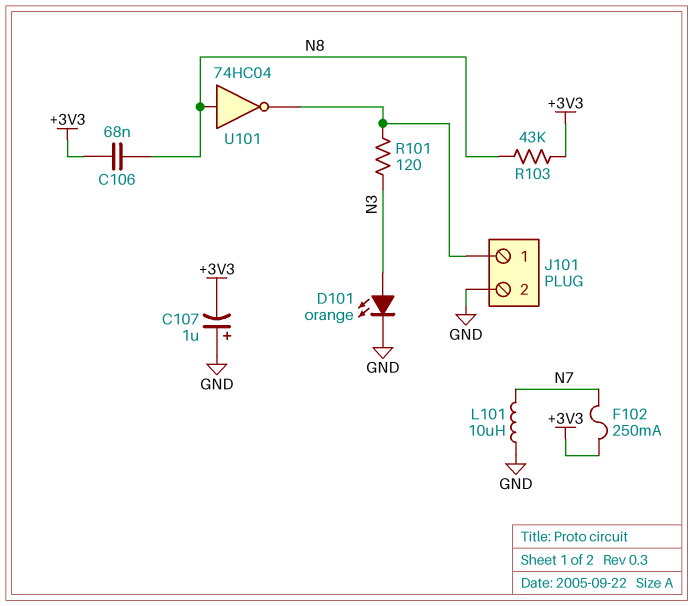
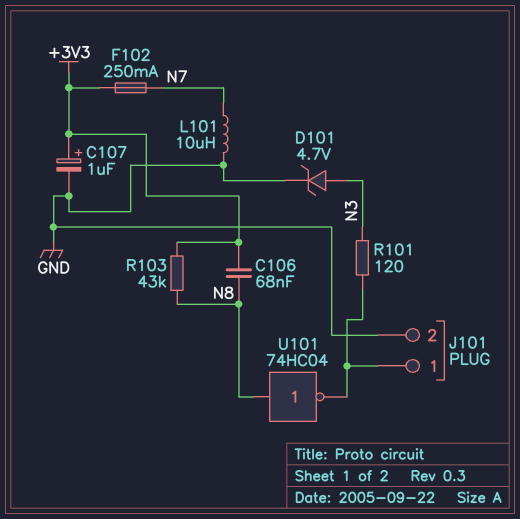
C107: 1uF (plus GND, minus +3V3) -> 1uF (plus +3V3, minus GND)
D101: LED orange (A N3, K GND) -> zener 4.7V (A N3, K GND)

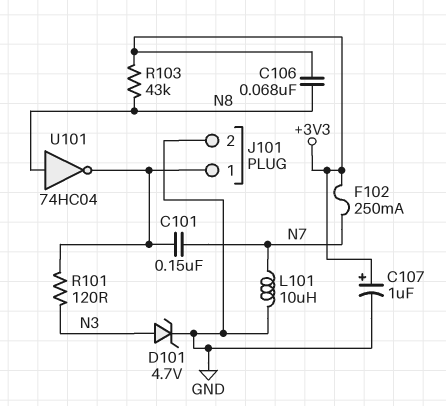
C101: none -> 150nF (J101/1, N7)

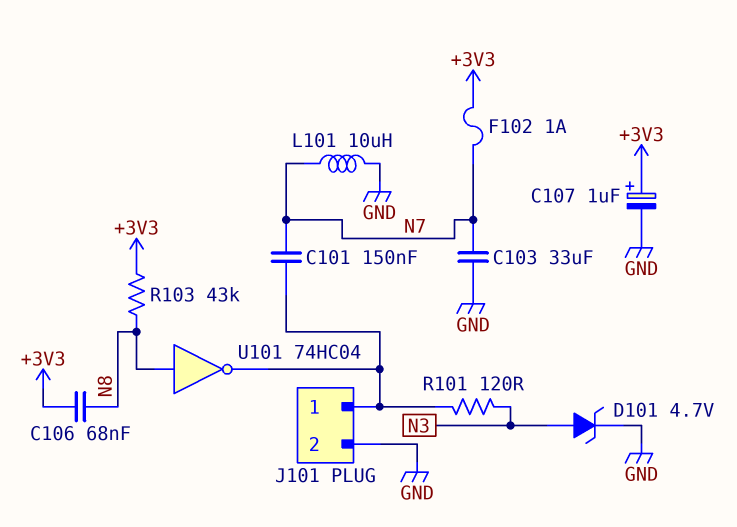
C103: none -> 33uF (GND, N7)
F102: 250mA (+3V3, N7) -> 1A (+3V3, N7)

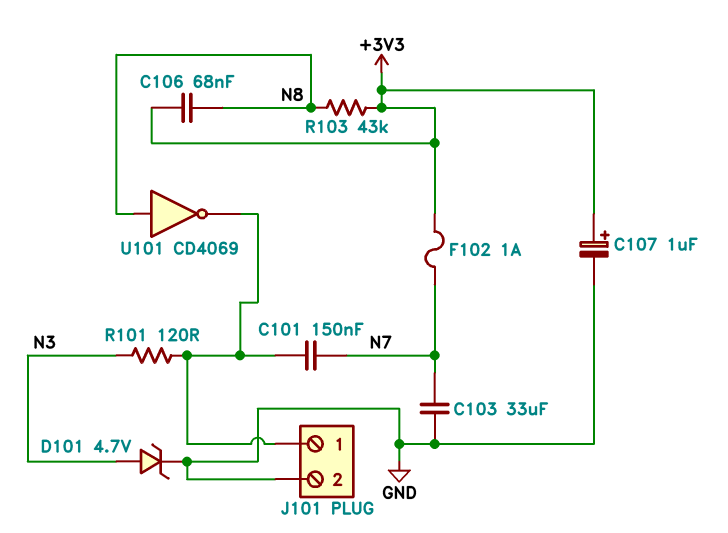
L101: 10uH (GND, N7) -> none
U101: NOT 74HC04 (in N8, out J101/1) -> NOT CD4069 (in N8, out J101/1)

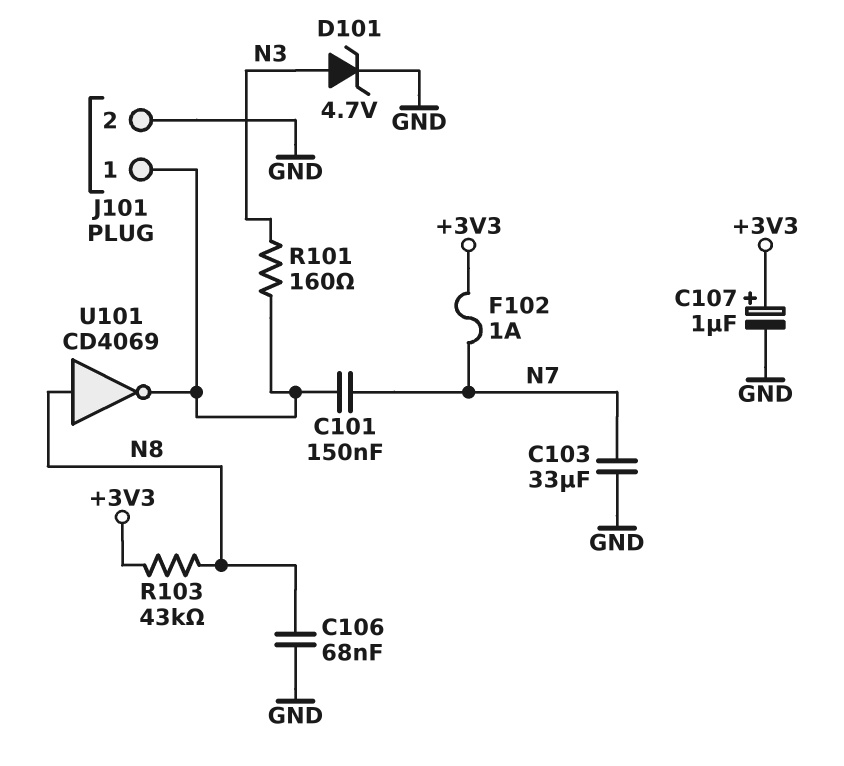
C106: 68nF (+3V3, N8) -> 68nF (GND, N8)
R101: 120 (J101/1, N3) -> 160 (J101/1, N3)

